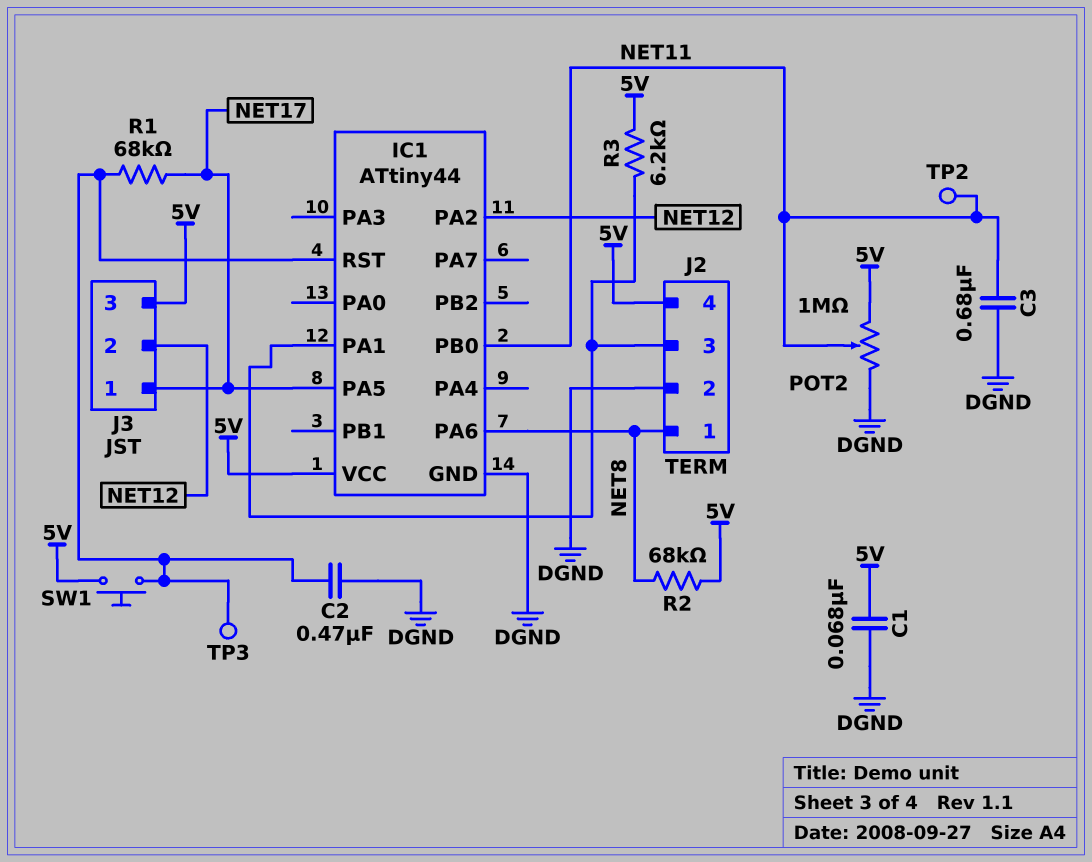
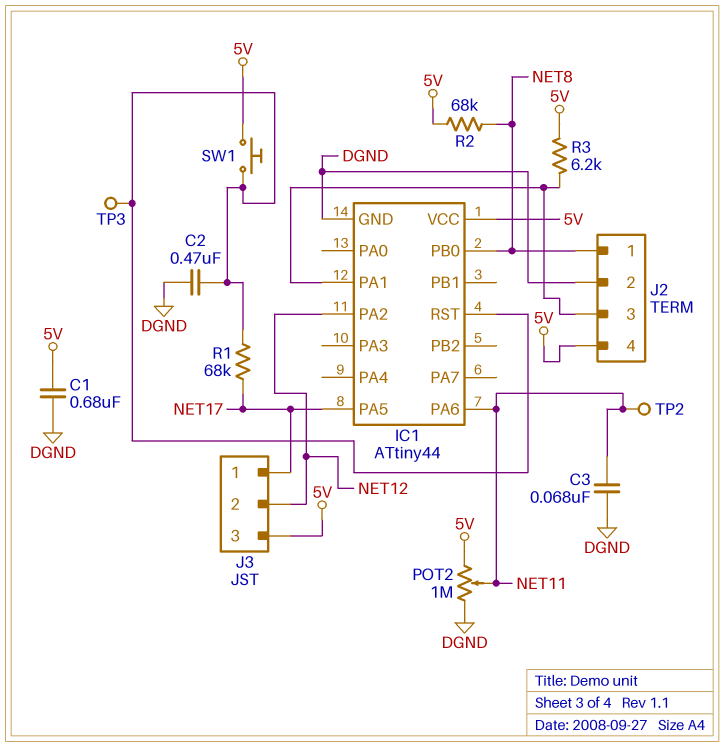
C1: 68nF (5V, DGND) -> 680nF (5V, DGND)
C3: 680nF (DGND, NET11) -> 68nF (DGND, NET11)
IC1 pin PA6: NET8 -> NET11
IC1 pin PB0: NET11 -> NET8

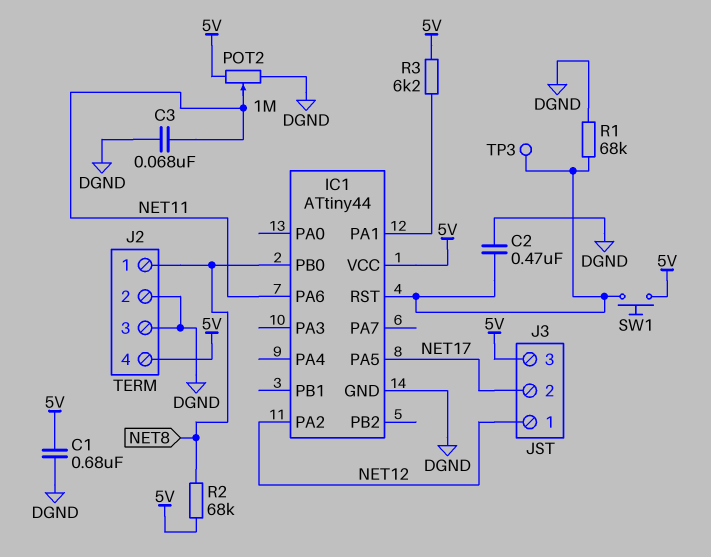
J2 pin 3: IC1/PA1 -> DGND
J3 pin 1: NET17 -> NET12
J3 pin 2: NET12 -> NET17
R1: 68k (IC1/RST, NET17) -> 68k (DGND, IC1/RST)
TP2: test point (NET11) -> none

